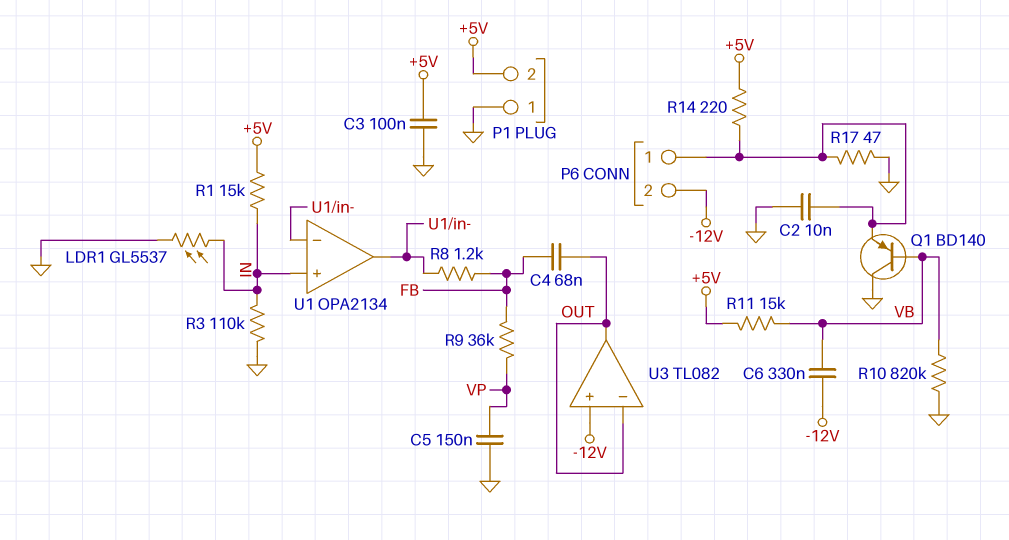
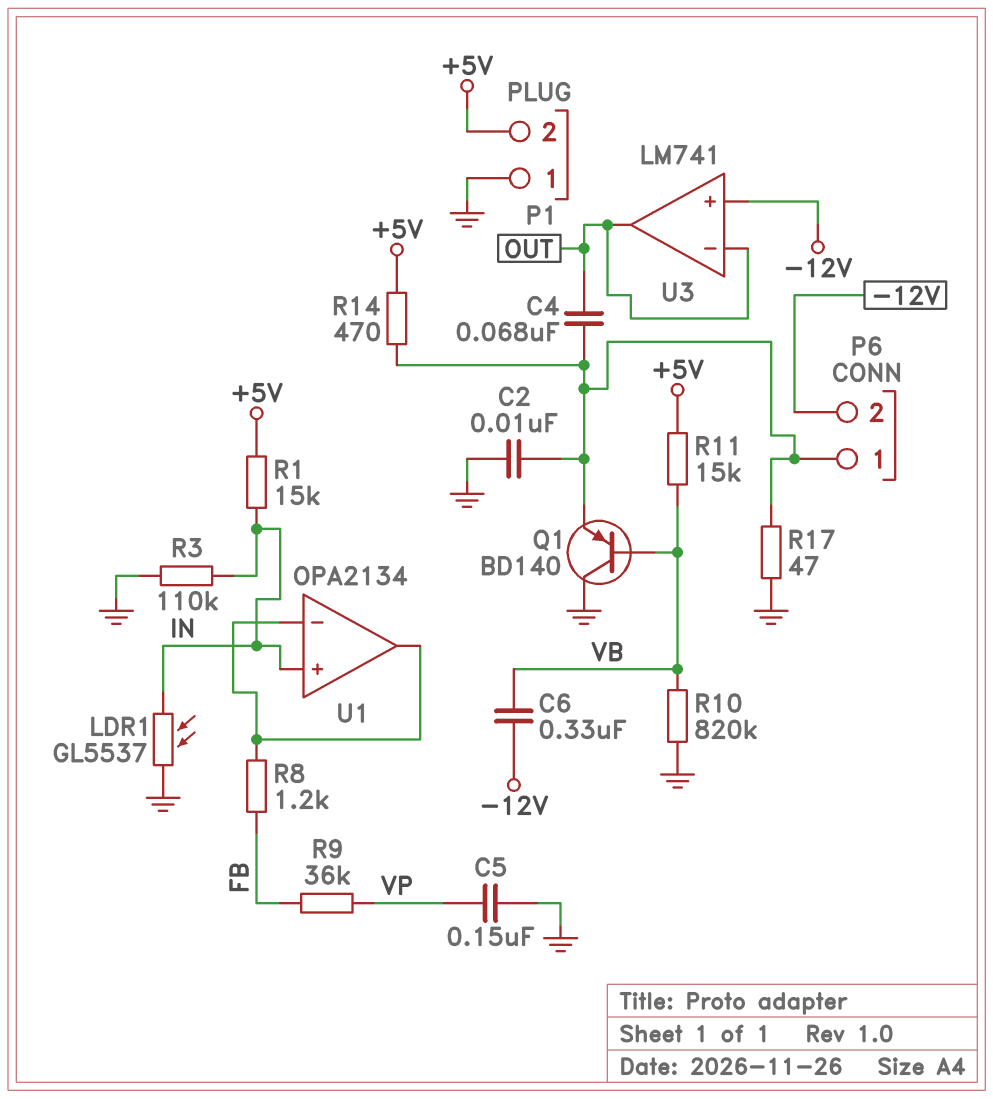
C3: 100nF (+5V, GND) -> none
C4: 68nF (FB, OUT) -> 68nF (OUT, P6/1)
R14: 220 (+5V, P6/1) -> 470 (+5V, P6/1)
U3: TL082 -> LM741

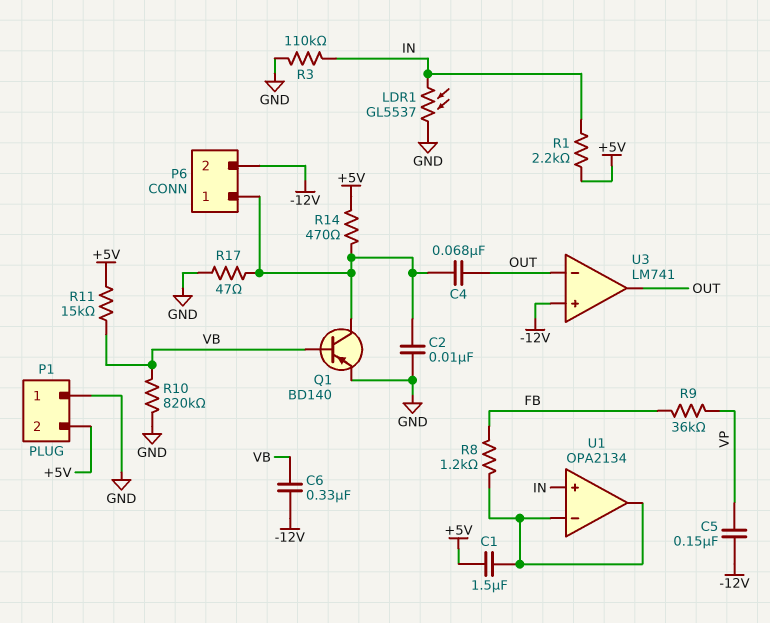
C1: none -> 1.5uF (+5V, U1/in-)
C5: 150nF (GND, VP) -> 150nF (-12V, VP)
Q1: PNP BD140 (B VB, C GND, E P6/1) -> PNP BD140 (B VB, C P6/1, E GND)
R1: 15k (+5V, IN) -> 2.2k (+5V, IN)

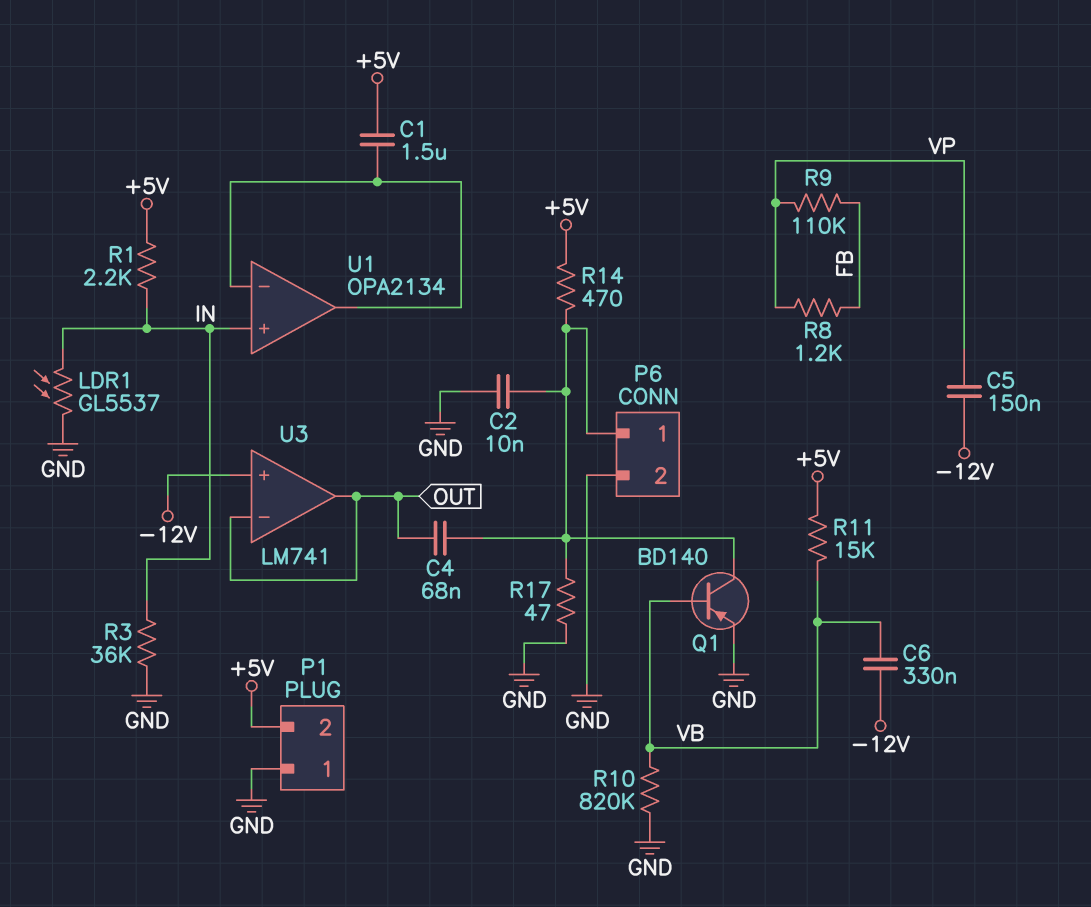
P6 pin 2: -12V -> GND
R3: 110k (GND, IN) -> 36k (GND, IN)
R8: 1.2k (FB, U1/in-) -> 1.2k (FB, VP)
R9: 36k (FB, VP) -> 110k (FB, VP)

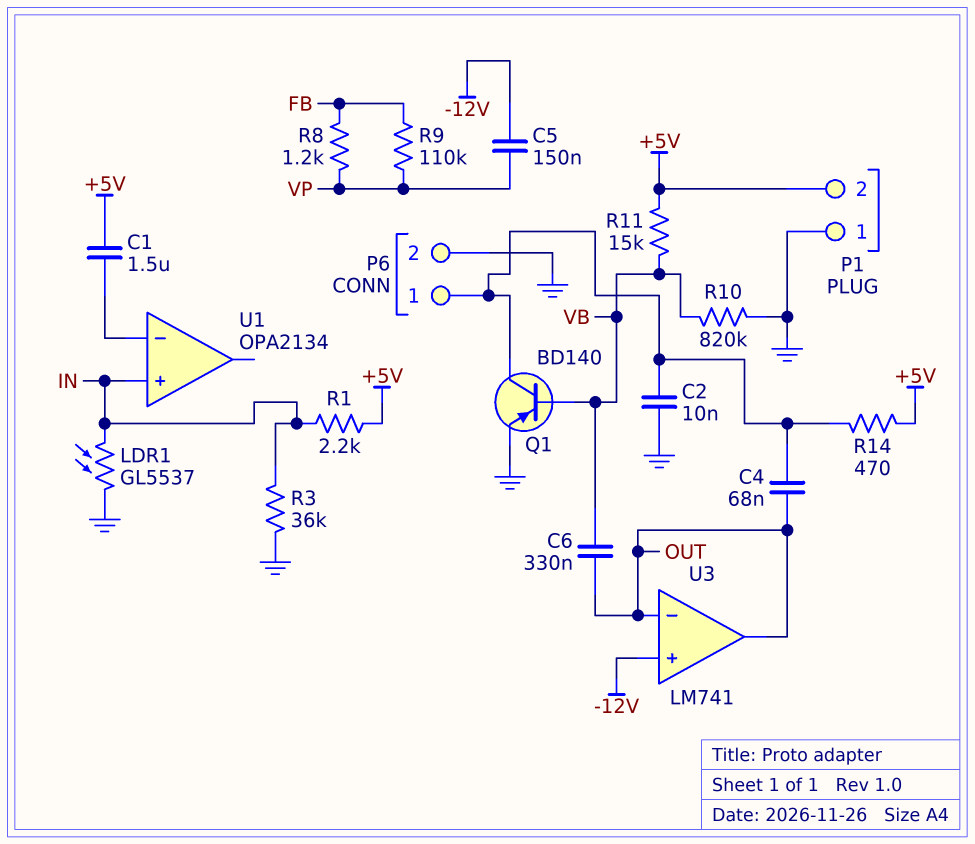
C6: 330nF (-12V, VB) -> 330nF (OUT, VB)
R17: 47 (GND, P6/1) -> none
U1 pin out: U1/in- -> none

